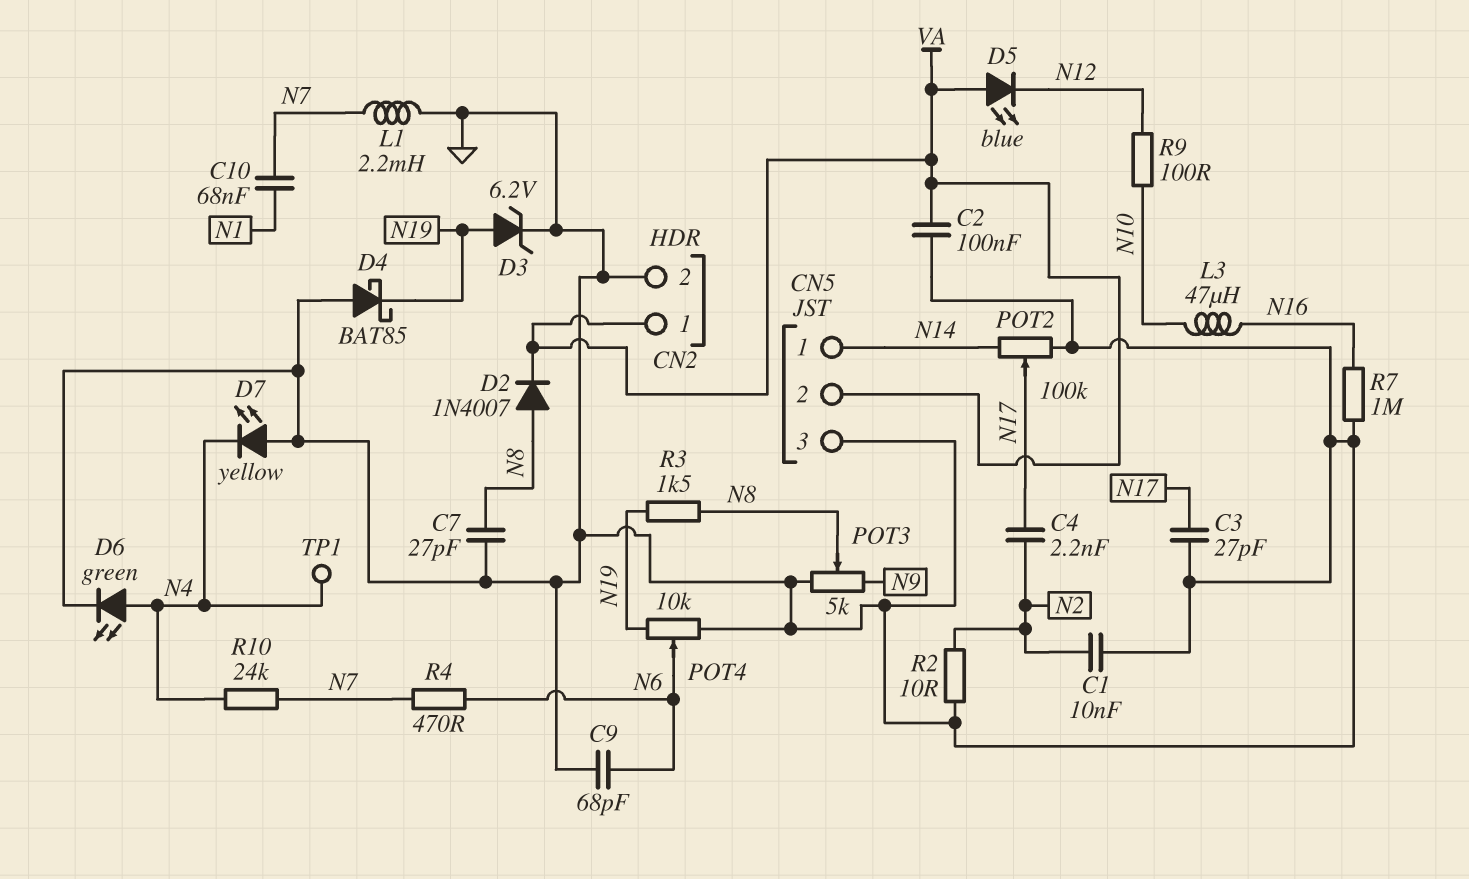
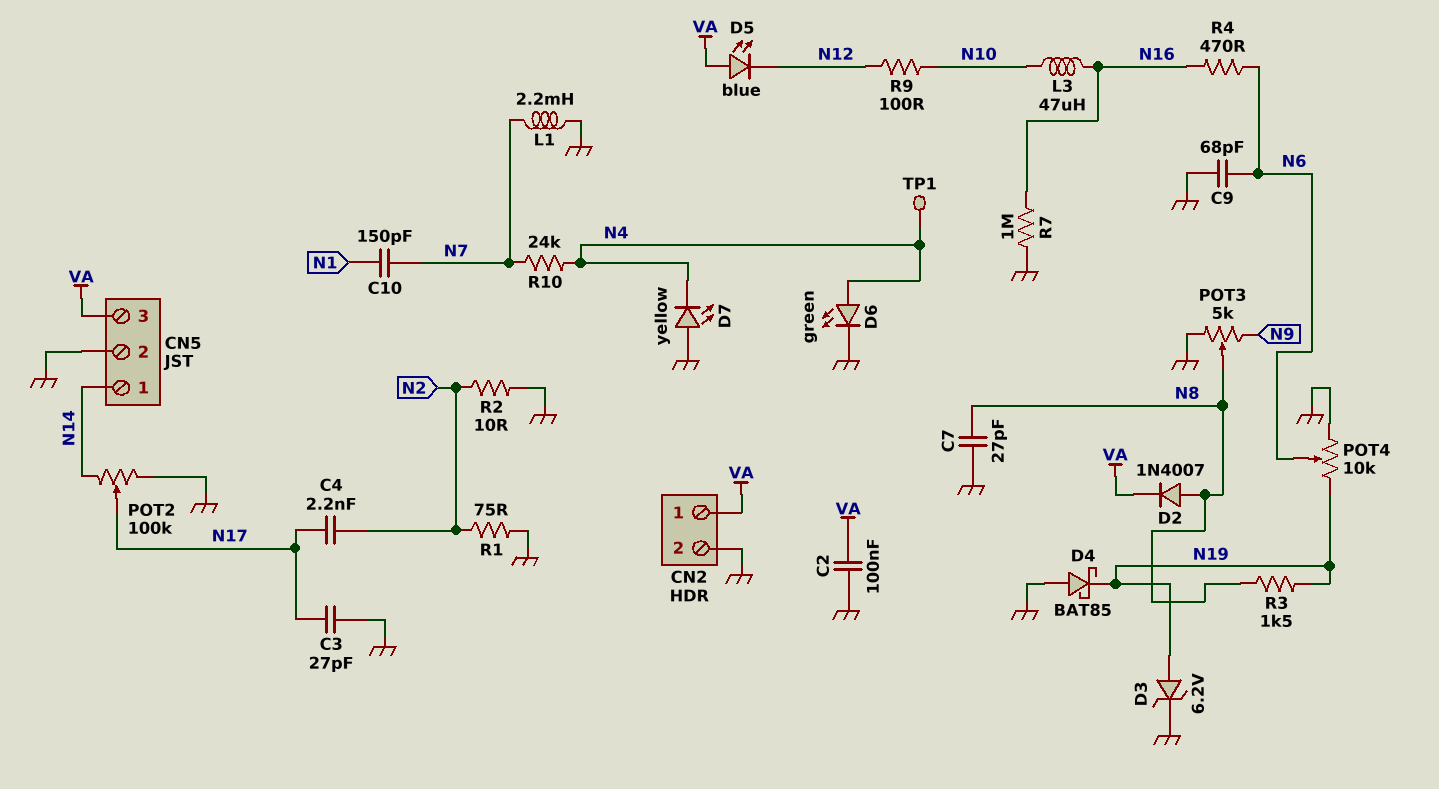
C1: 10nF (GND, N2) -> none
C10: 68nF (N1, N7) -> 150pF (N1, N7)
CN5 pin 2: VA -> GND
CN5 pin 3: GND -> VA
R1: none -> 75 (GND, N2)
R4: 470 (N6, N7) -> 470 (N6, N16)

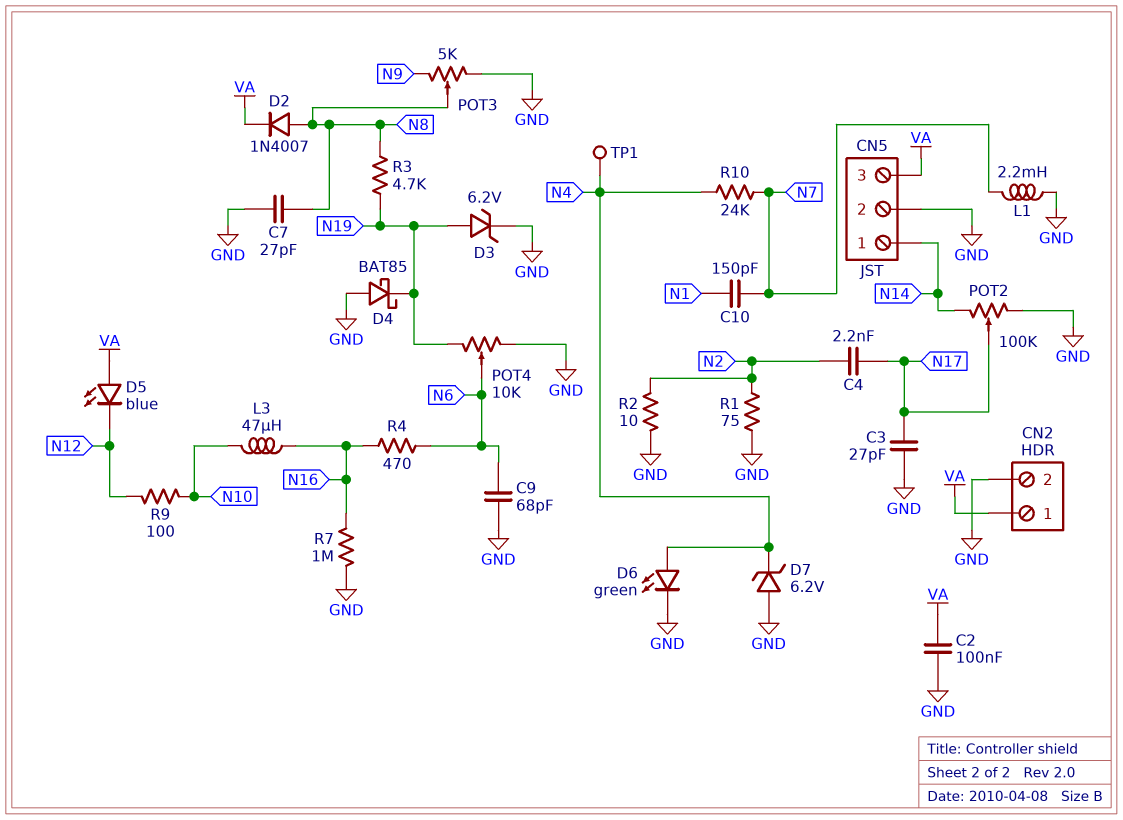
D7: LED yellow (A GND, K N4) -> zener 6.2V (A GND, K N4)
R3: 1.5k (N8, N19) -> 4.7k (N8, N19)

